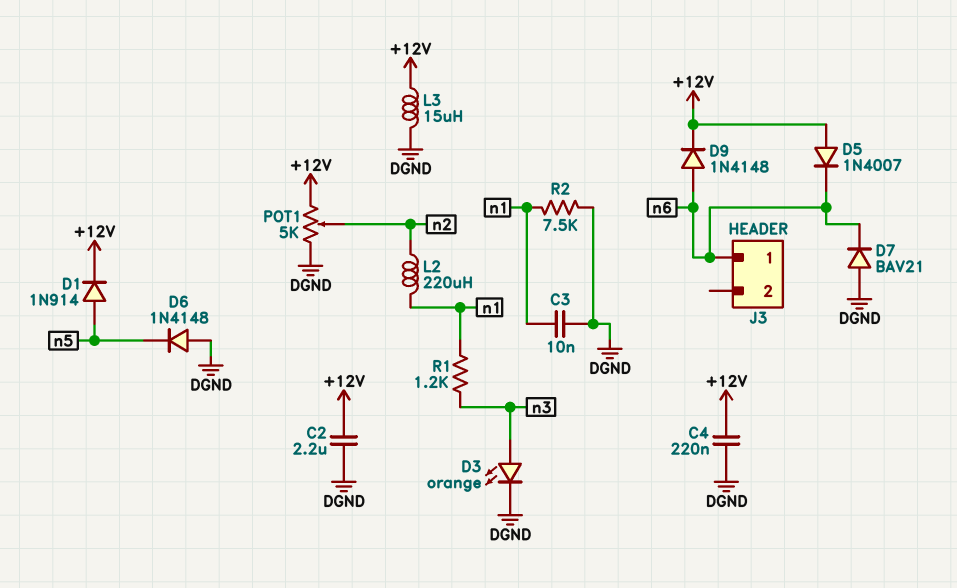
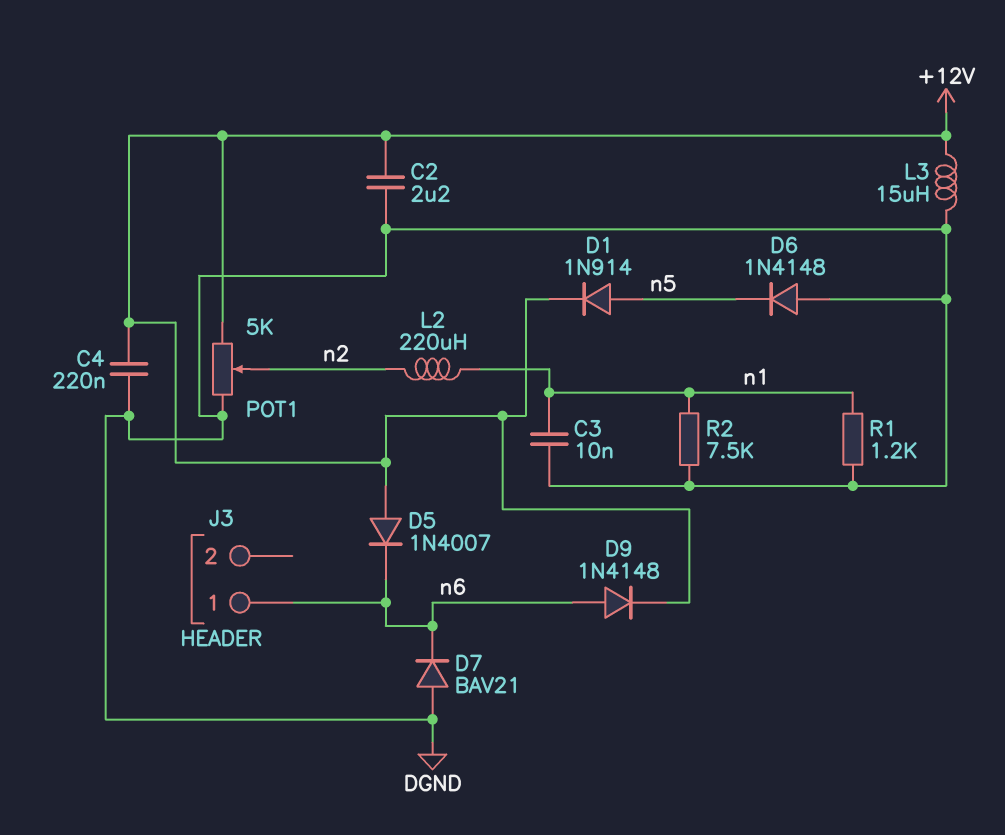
D3: LED orange (A n3, K DGND) -> none
R1: 1.2k (n1, n3) -> 1.2k (DGND, n1)

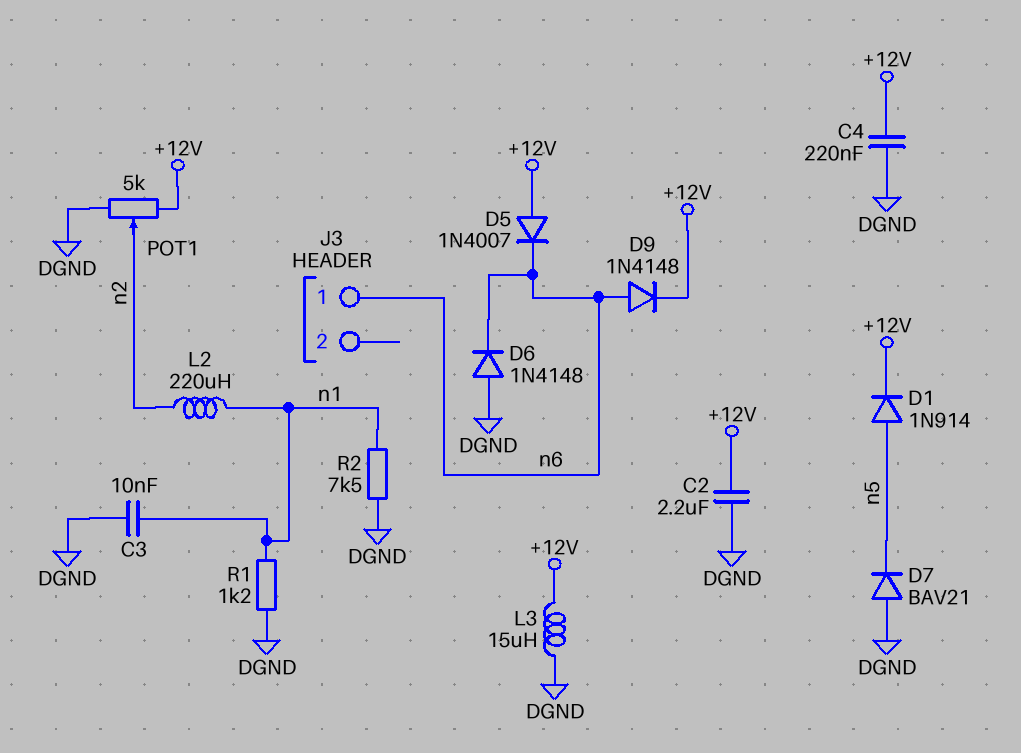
D6: diode 1N4148 (A DGND, K n5) -> diode 1N4148 (A DGND, K n6)
D7: diode BAV21 (A DGND, K n6) -> diode BAV21 (A DGND, K n5)

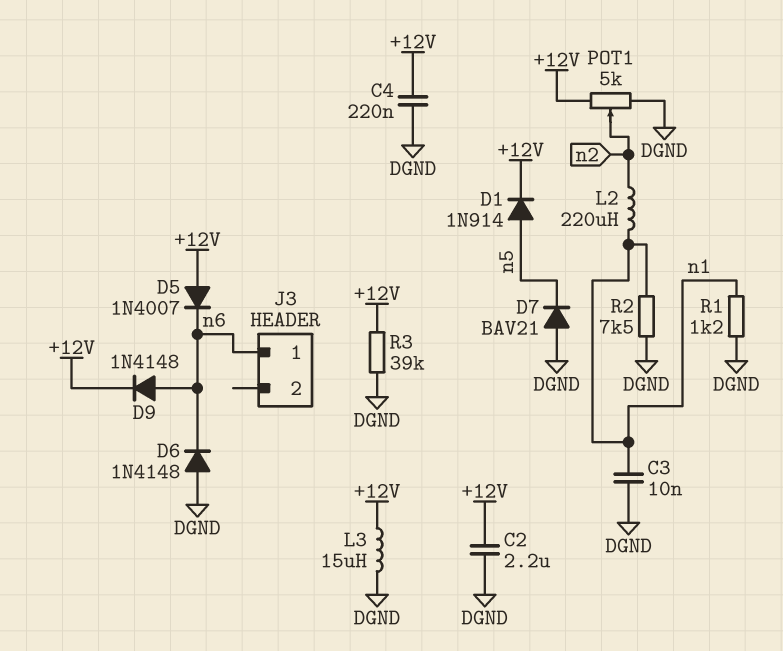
R3: none -> 39k (+12V, DGND)

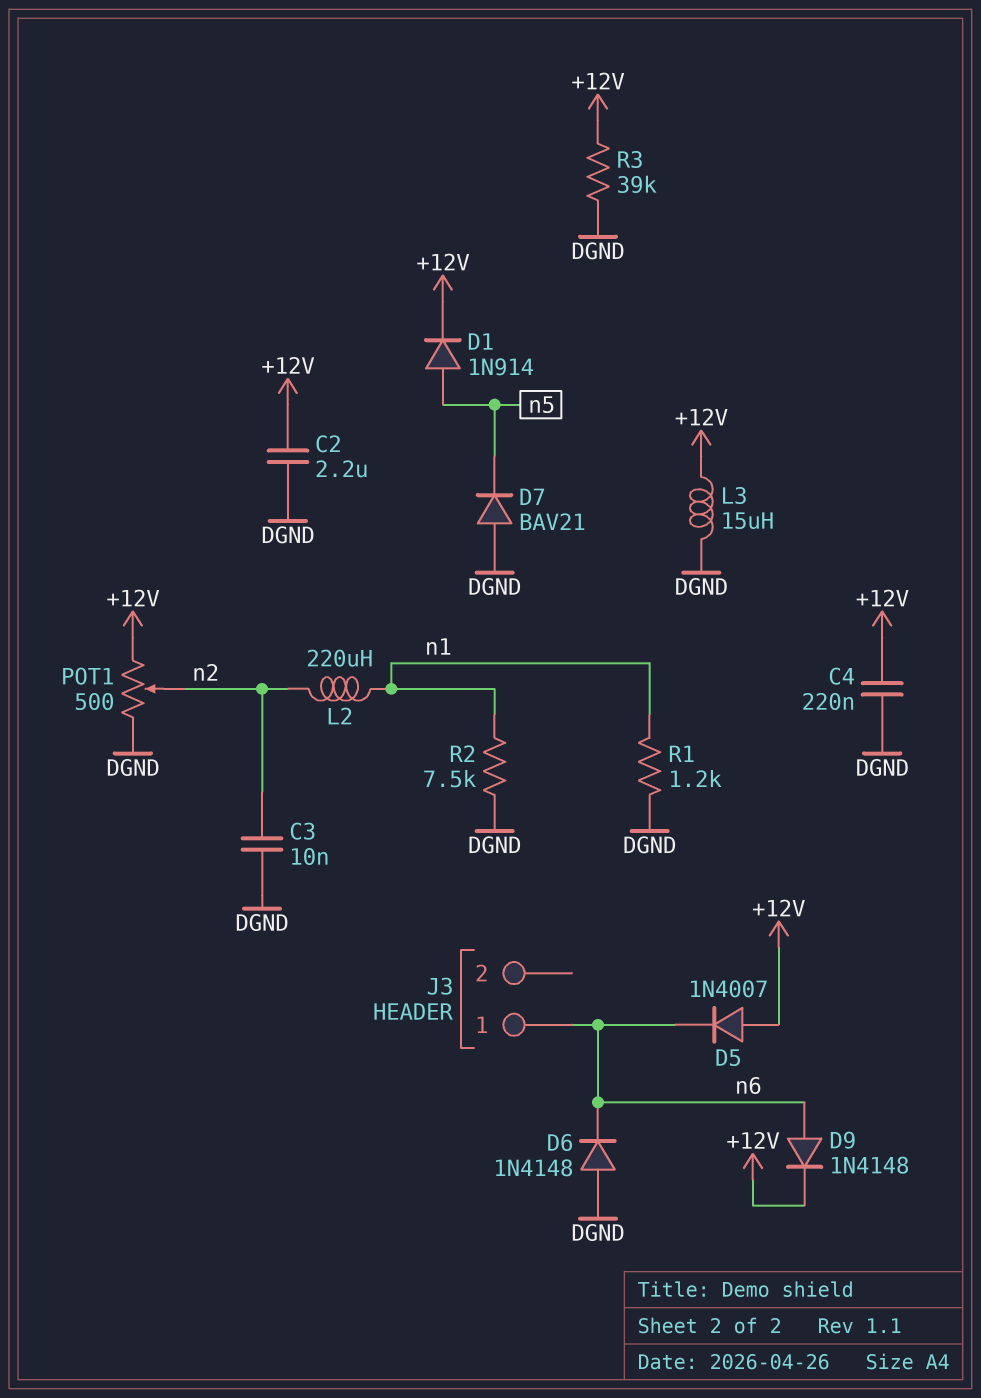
C3: 10nF (DGND, n1) -> 10nF (DGND, n2)
POT1: 5k (+12V, DGND, wiper n2) -> 500 (+12V, DGND, wiper n2)

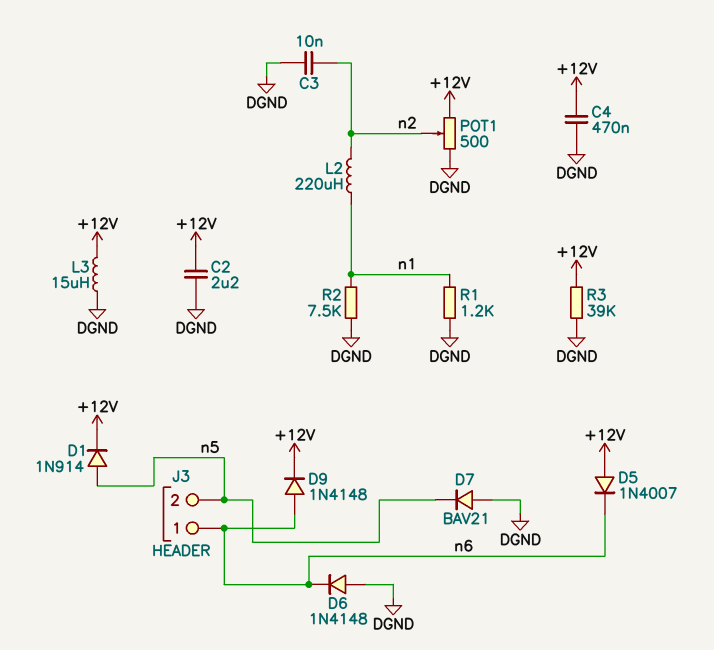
C4: 220nF (+12V, DGND) -> 470nF (+12V, DGND)
J3 pin 2: none -> n5

